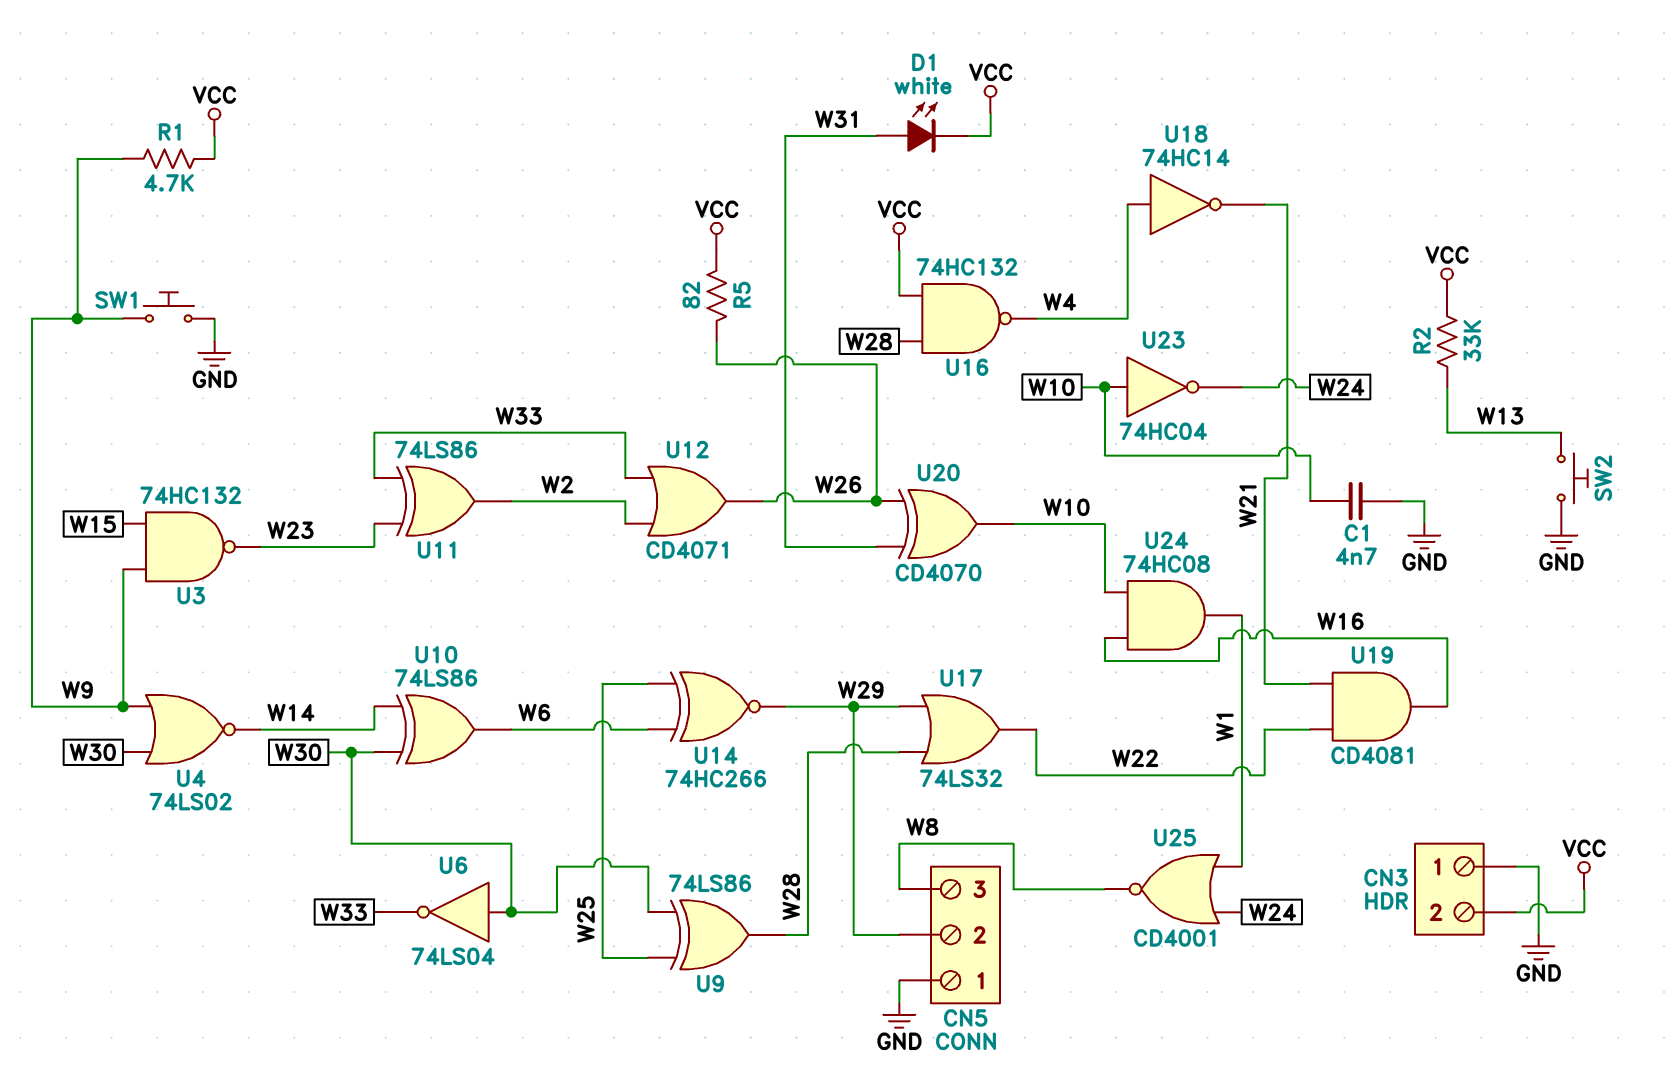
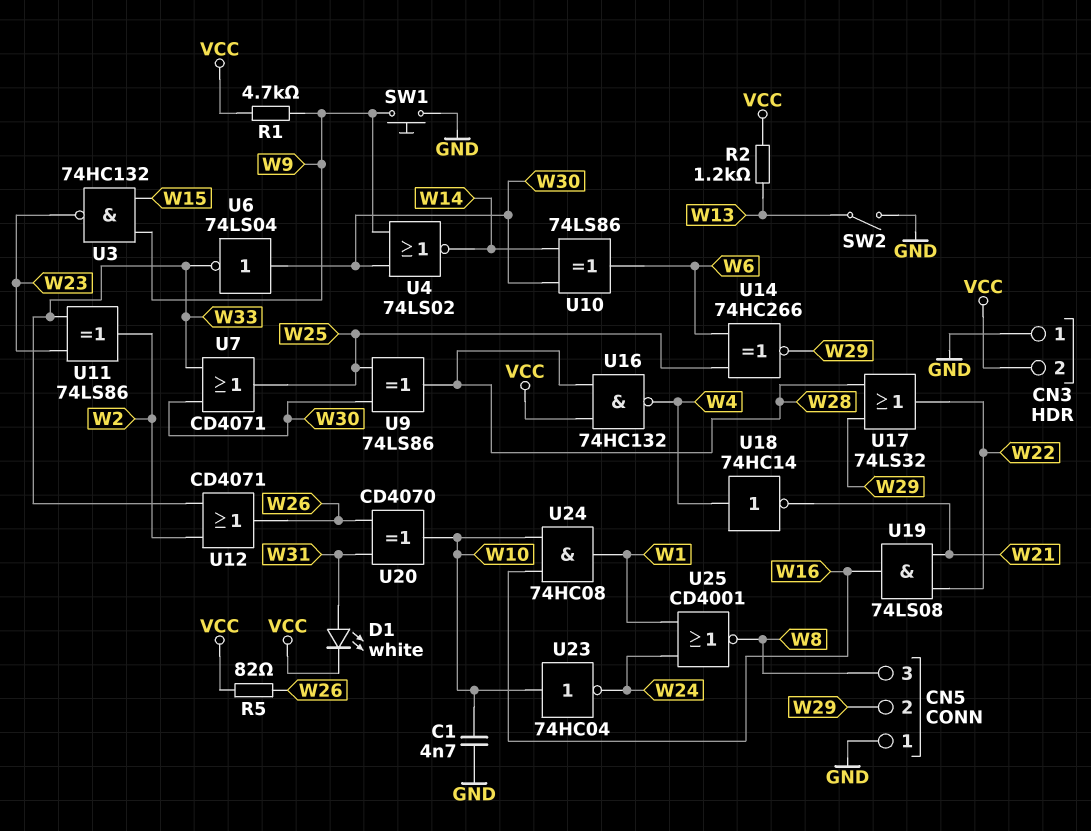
R2: 33k (VCC, W13) -> 1.2k (VCC, W13)
SW2: button (GND, W13) -> switch (GND, W13)
U7: none -> OR CD4071 (in W30, in W33, out W25)
U19: AND CD4081 (in W21, in W22, out W16) -> AND 74LS08 (in W21, in W22, out W16)

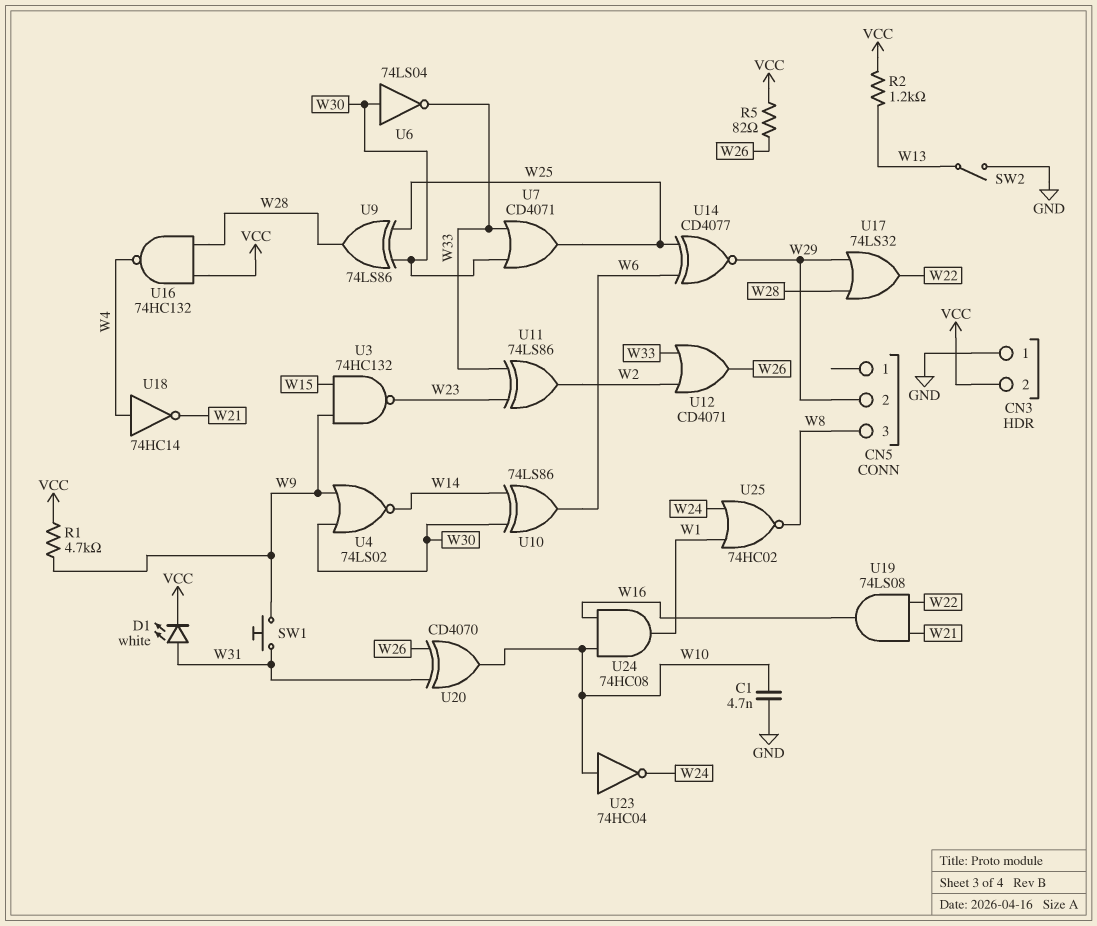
CN5 pin 1: GND -> none
SW1: button (GND, W9) -> button (W9, W31)
U14: XNOR 74HC266 (in W6, in W25, out W29) -> XNOR CD4077 (in W6, in W25, out W29)
U25: NOR CD4001 (in W1, in W24, out W8) -> NOR 74HC02 (in W1, in W24, out W8)

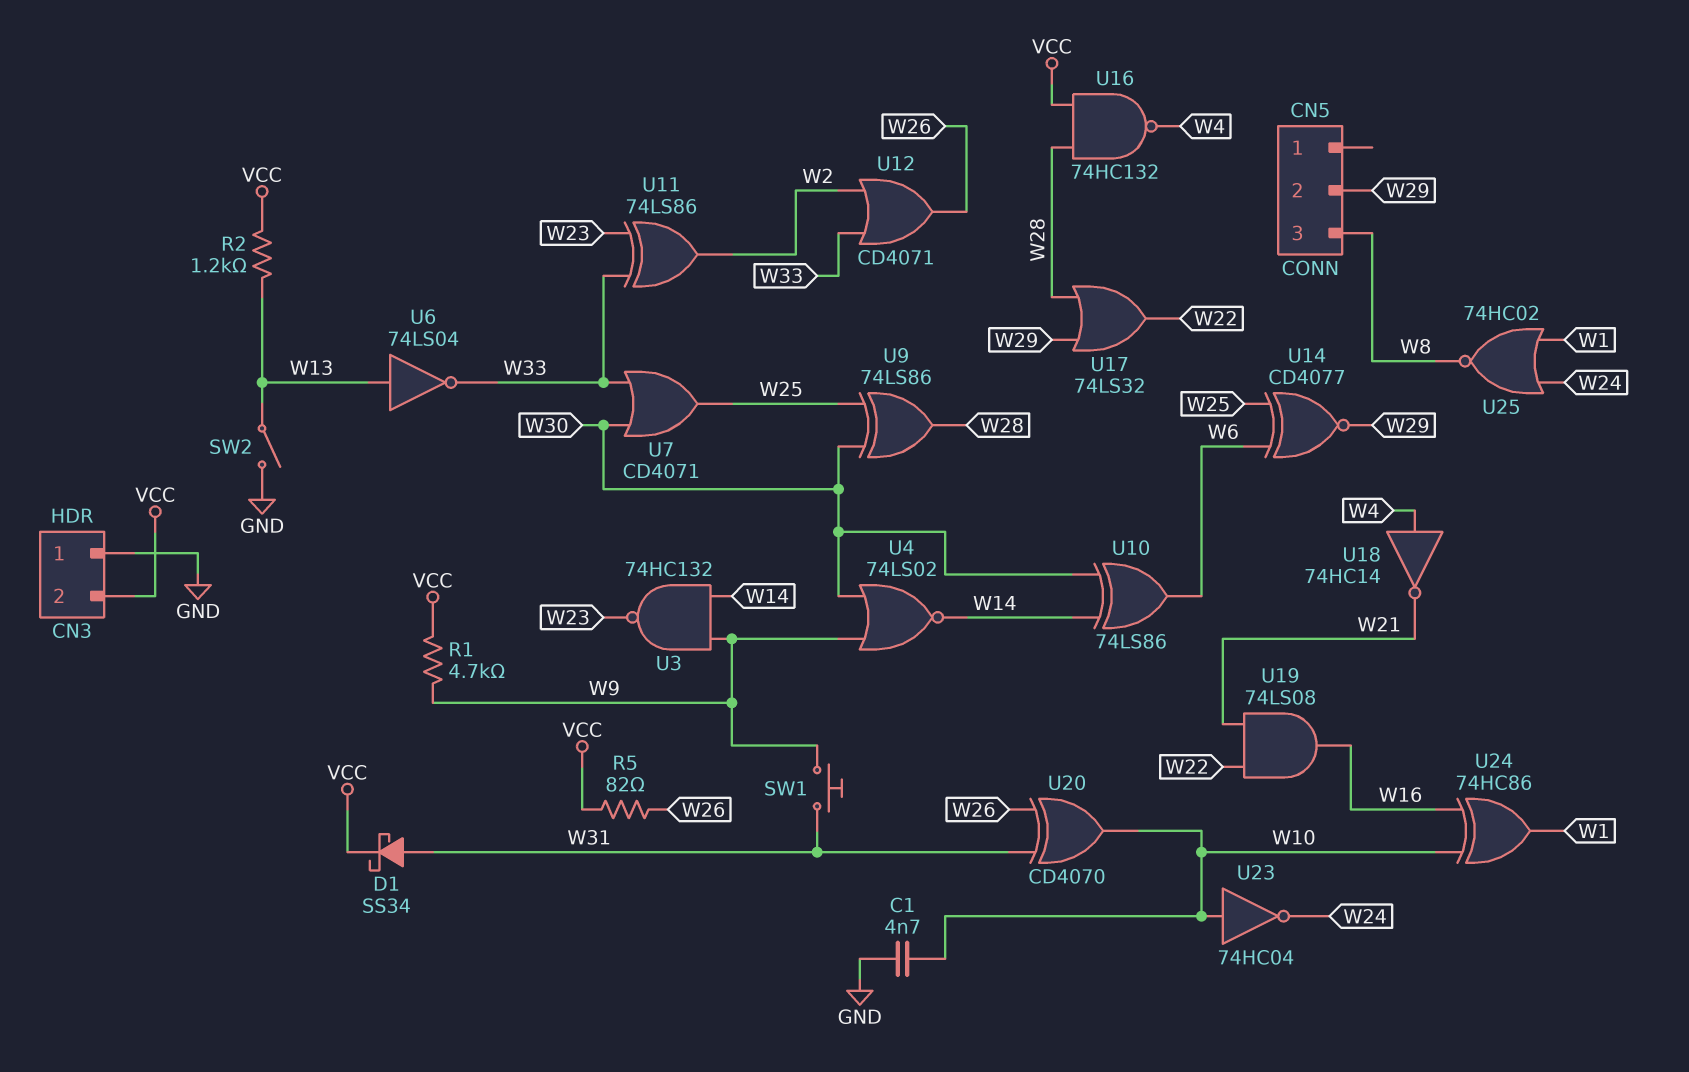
D1: LED white (A W31, K VCC) -> schottky SS34 (A W31, K VCC)
U3: NAND 74HC132 (in W9, in W15, out W23) -> NAND 74HC132 (in W9, in W14, out W23)
U6: NOT 74LS04 (in W30, out W33) -> NOT 74LS04 (in W13, out W33)
U24: AND 74HC08 (in W10, in W16, out W1) -> XOR 74HC86 (in W10, in W16, out W1)

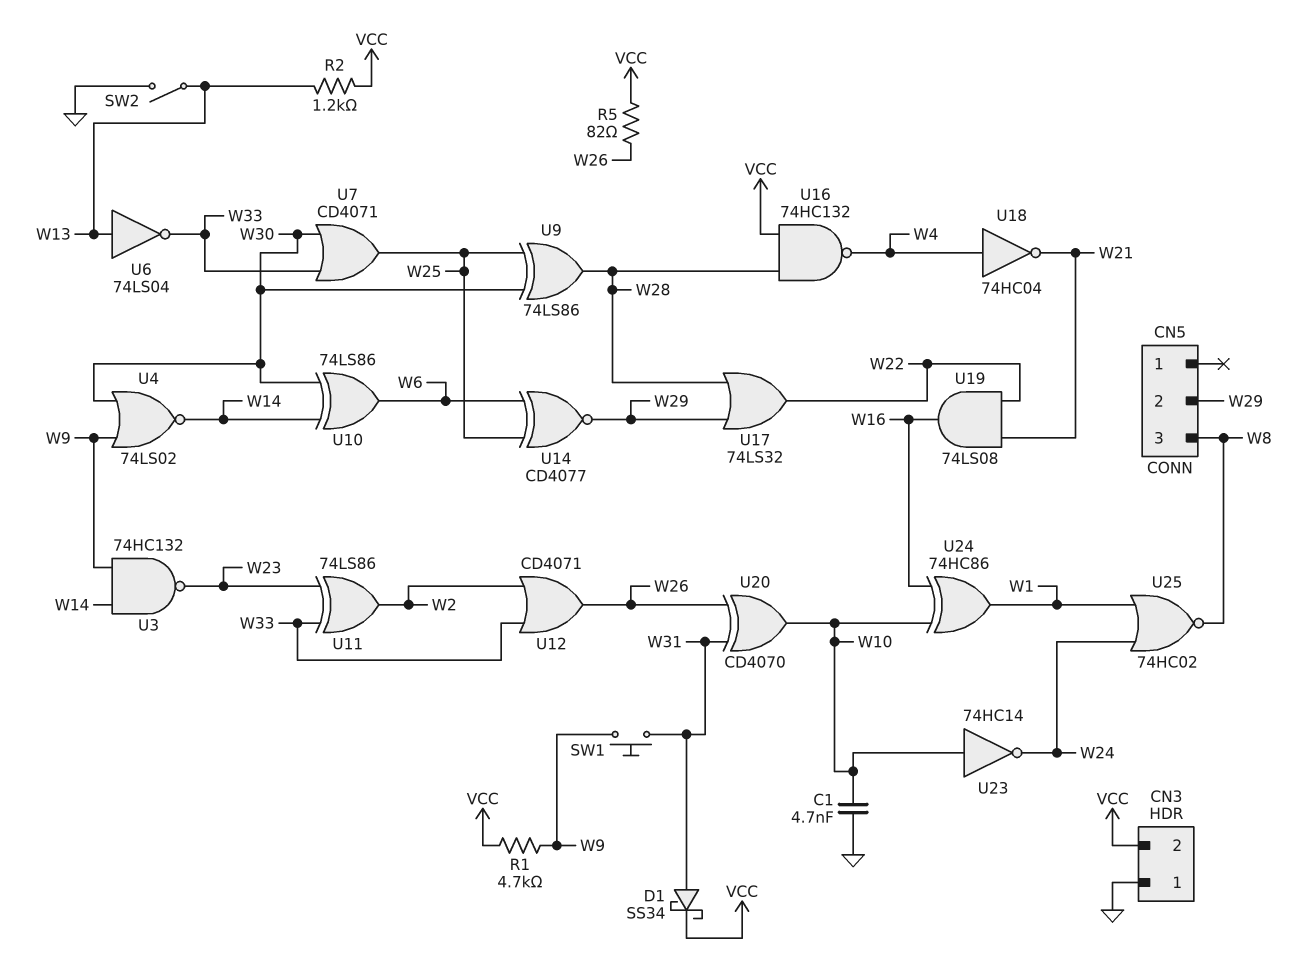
U18: NOT 74HC14 (in W4, out W21) -> NOT 74HC04 (in W4, out W21)
U23: NOT 74HC04 (in W10, out W24) -> NOT 74HC14 (in W10, out W24)

